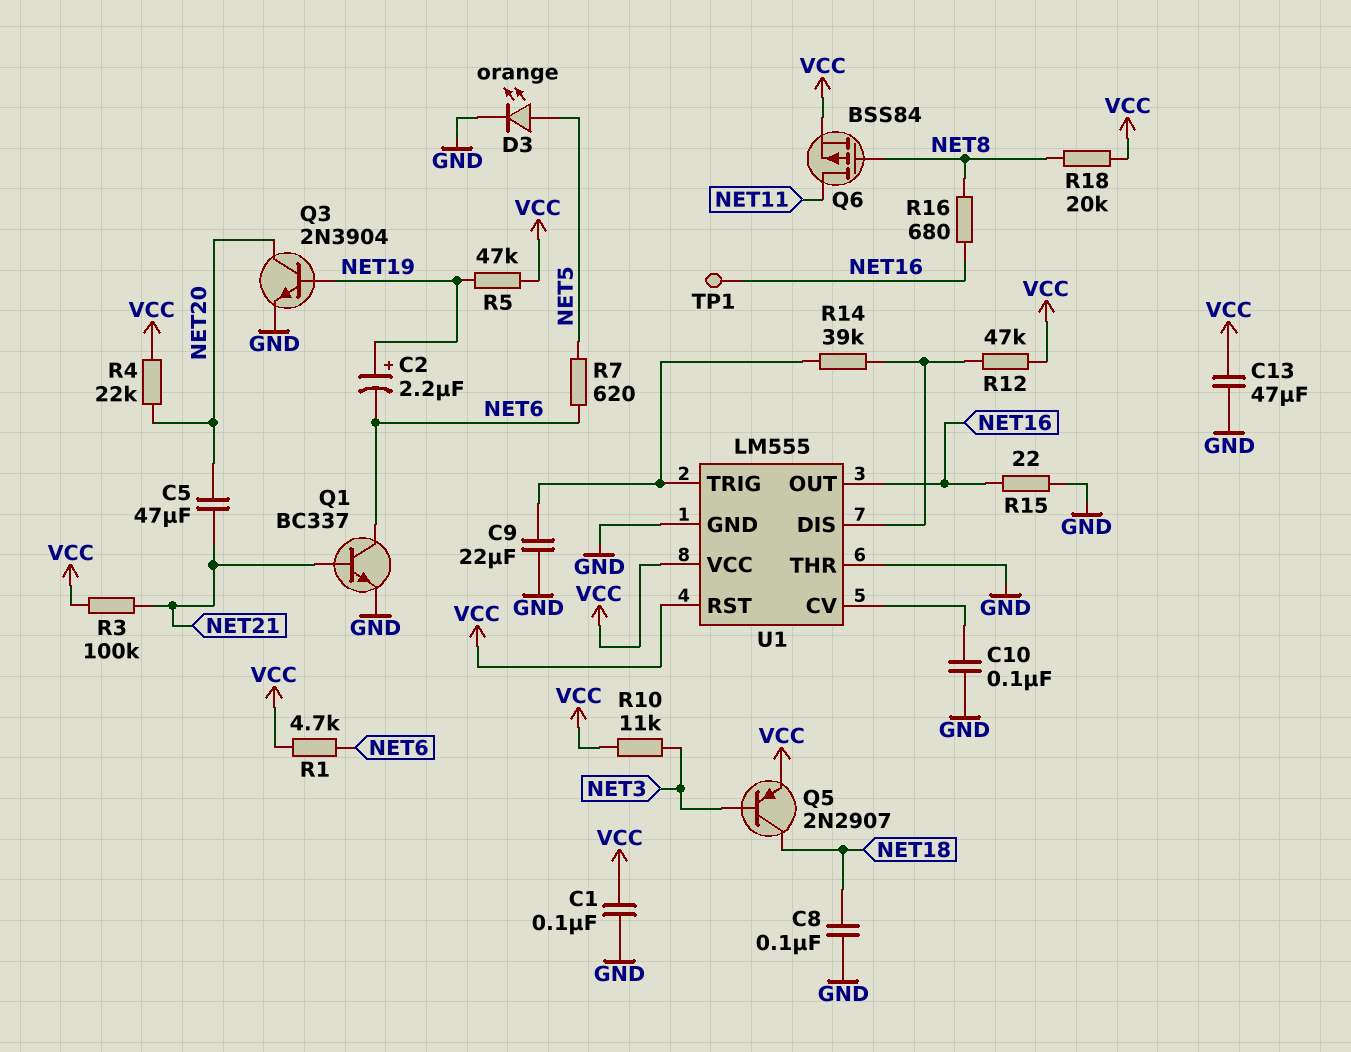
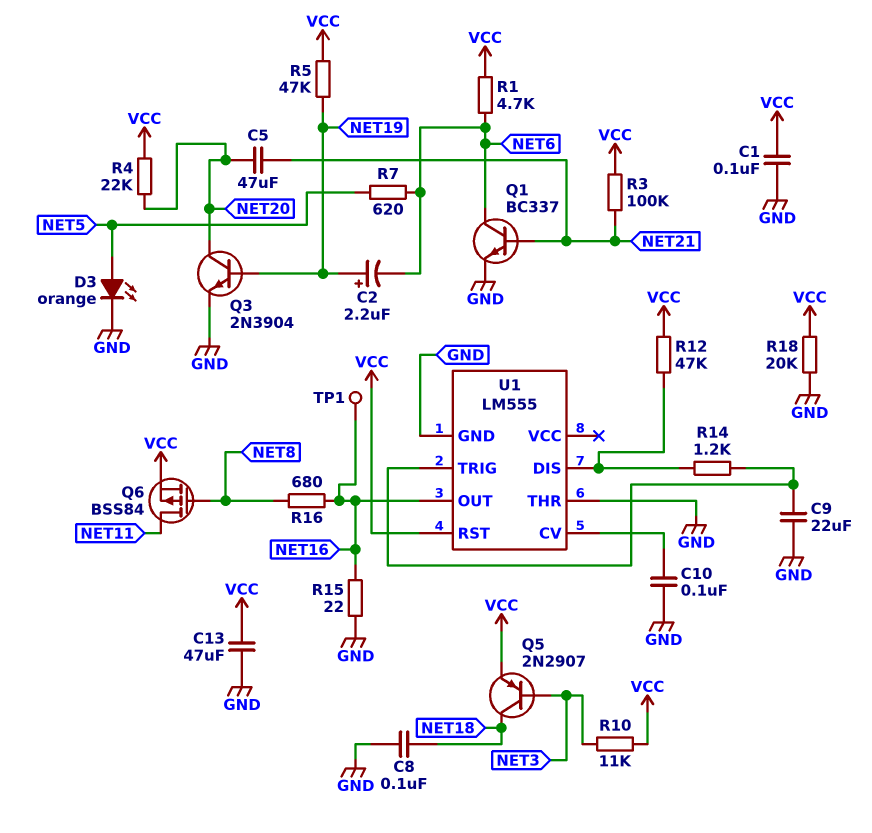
R14: 39k (U1/DIS, U1/TRIG) -> 1.2k (U1/DIS, U1/TRIG)
R18: 20k (NET8, VCC) -> 20k (GND, VCC)
U1 pin VCC: VCC -> none

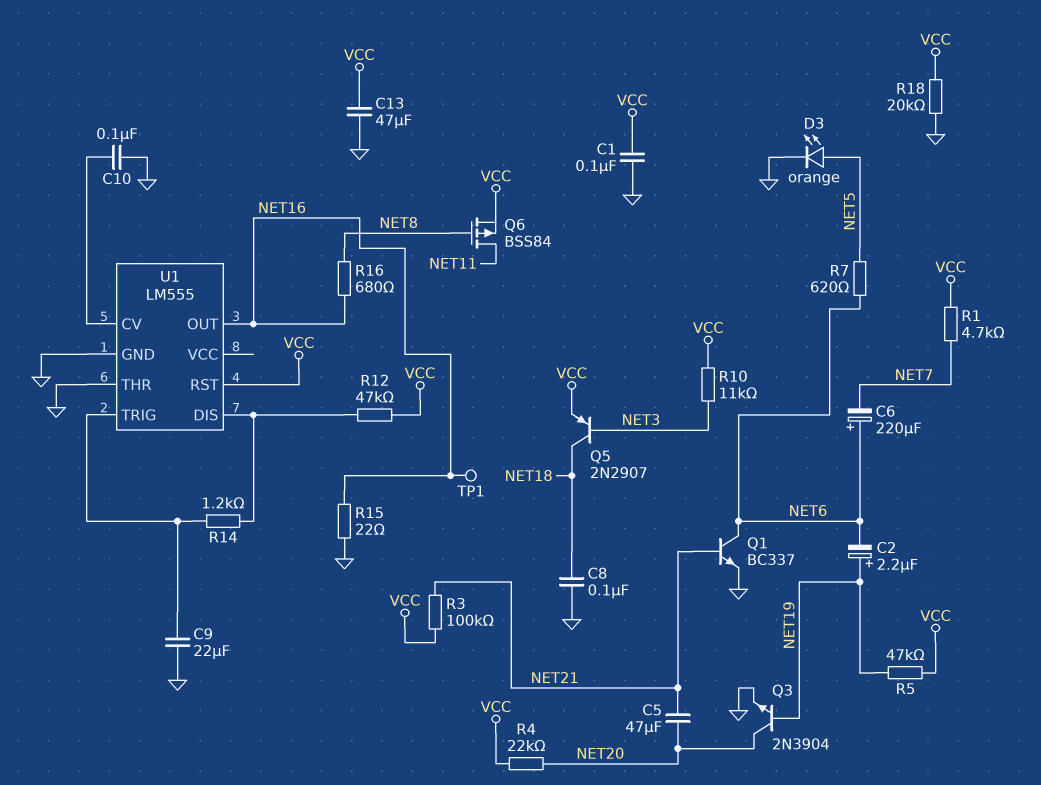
C6: none -> 220uF (plus NET6, minus NET7)
R1: 4.7k (NET6, VCC) -> 4.7k (NET7, VCC)

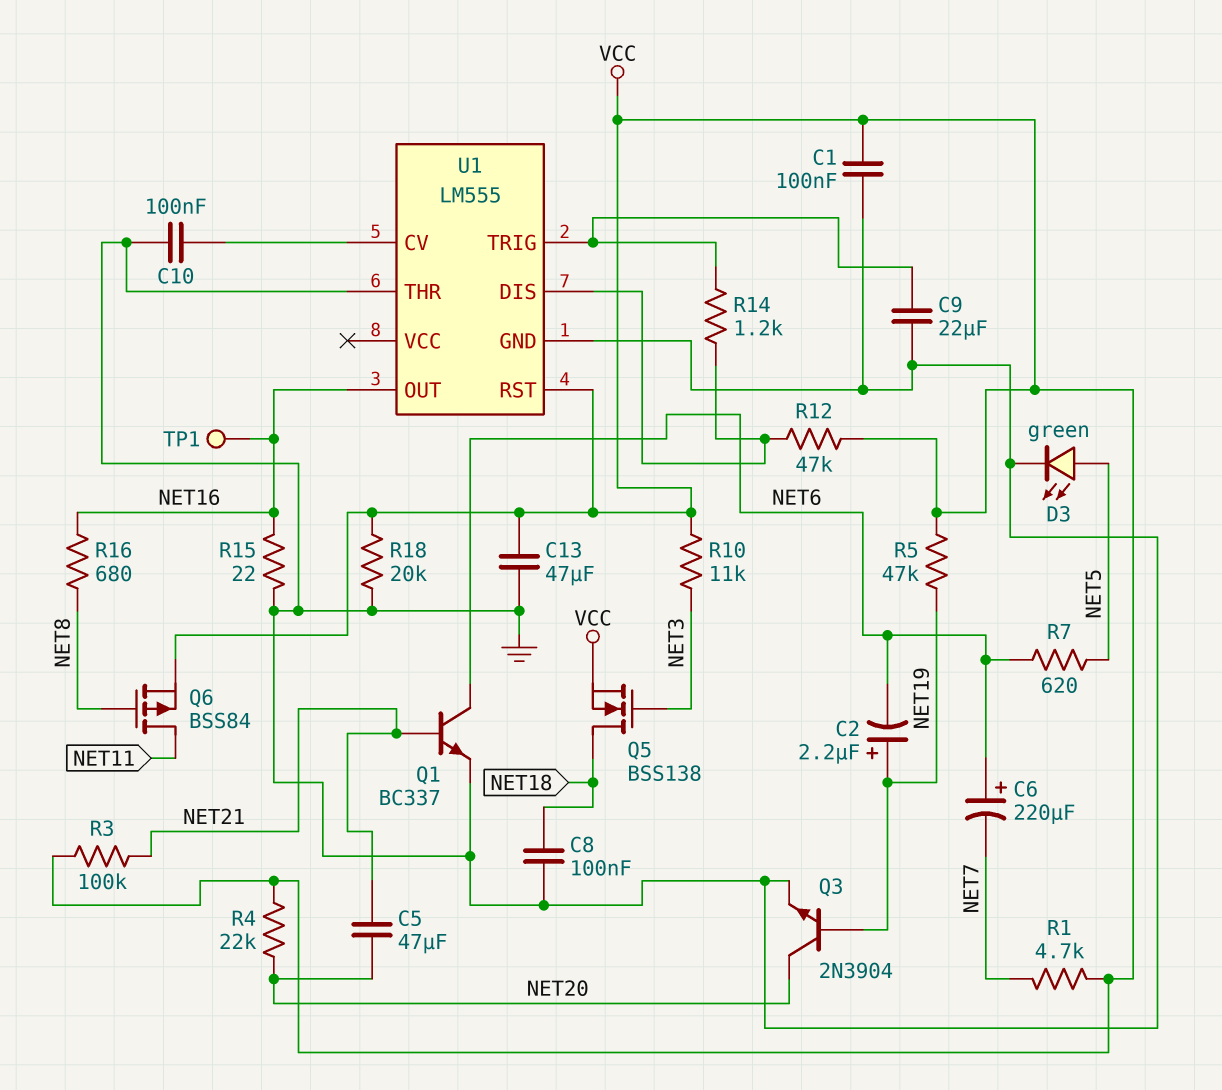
D3: LED orange (A NET5, K GND) -> LED green (A NET5, K GND)
Q5: PNP 2N2907 (B NET3, C NET18, E VCC) -> NMOS BSS138 (G NET3, D NET18, S VCC)

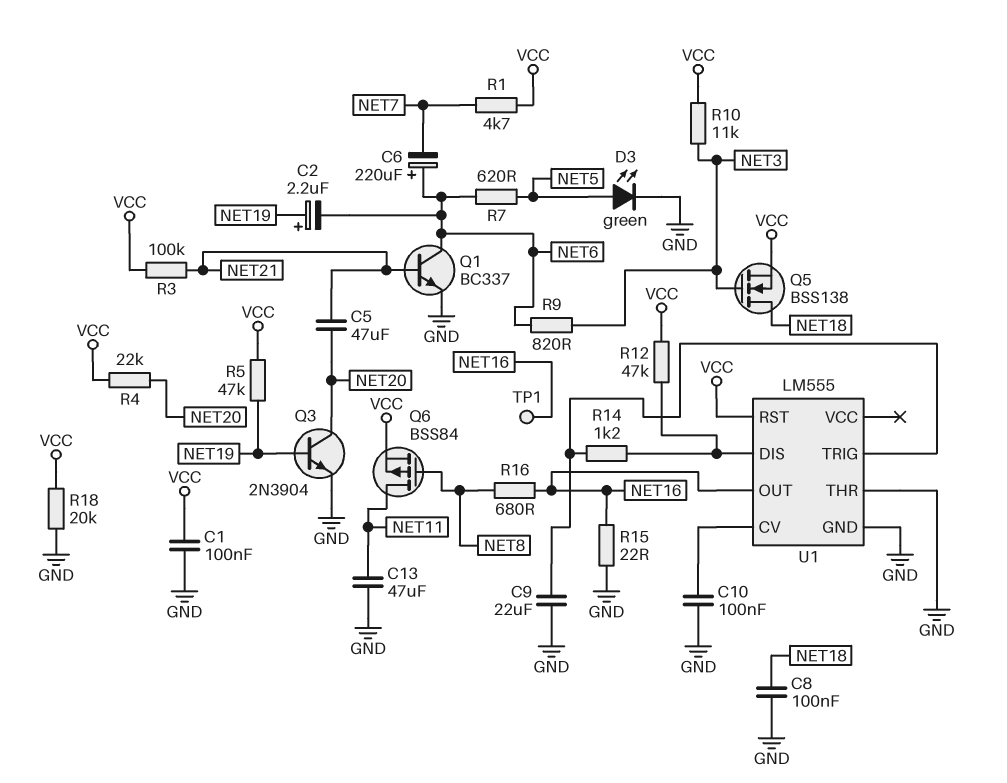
C13: 47uF (GND, VCC) -> 47uF (GND, NET11)
R9: none -> 820 (NET3, NET6)

